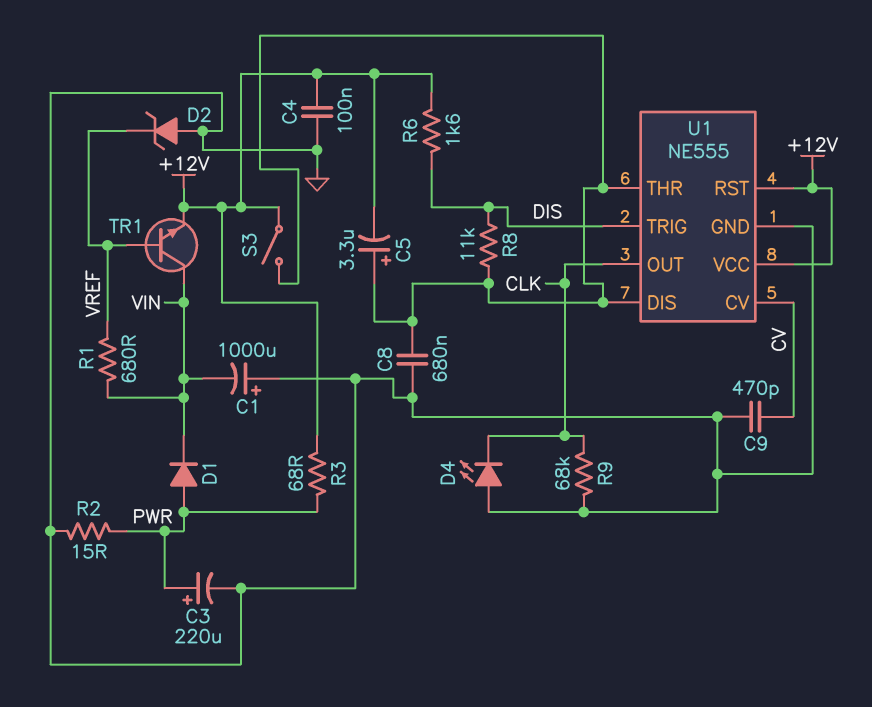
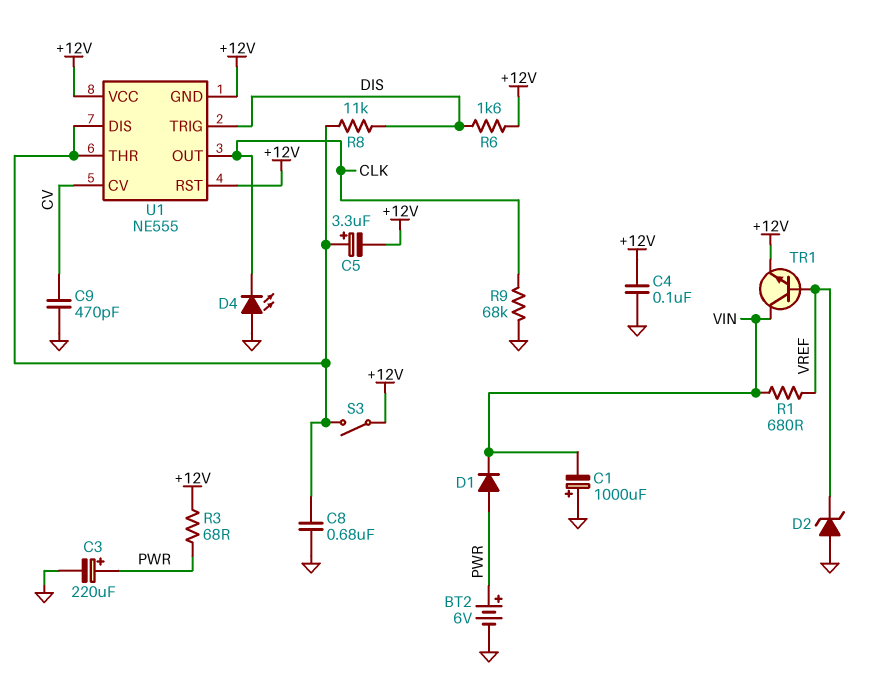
BT2: none -> 6V (plus PWR, minus GND)
R2: 15 (GND, PWR) -> none
U1 pin GND: GND -> +12V

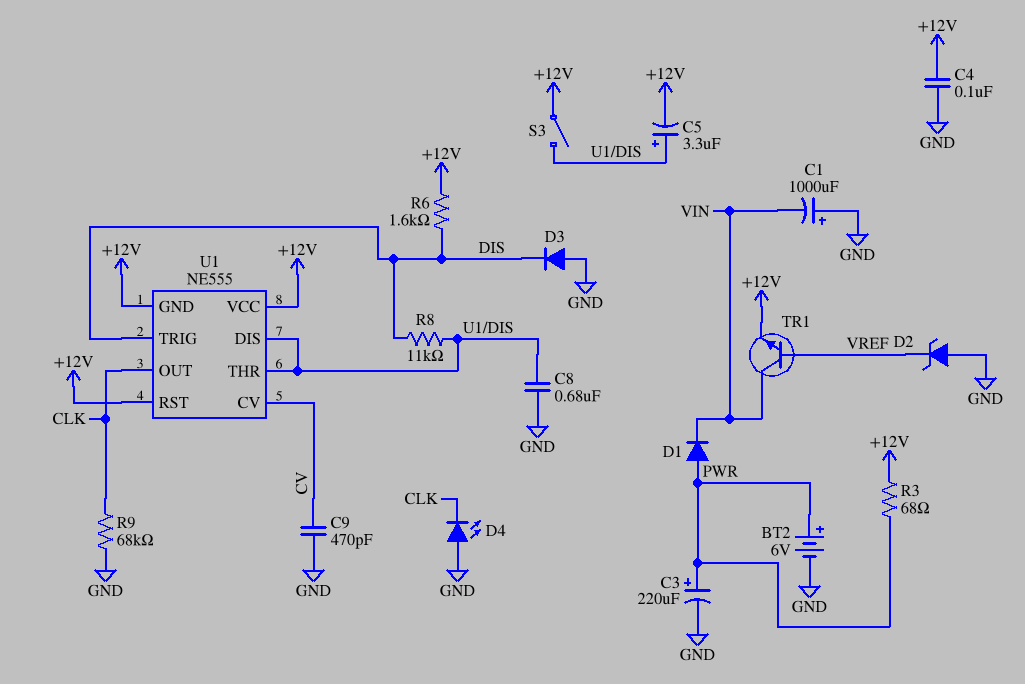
D3: none -> diode (A GND, K DIS)
R1: 680 (VIN, VREF) -> none

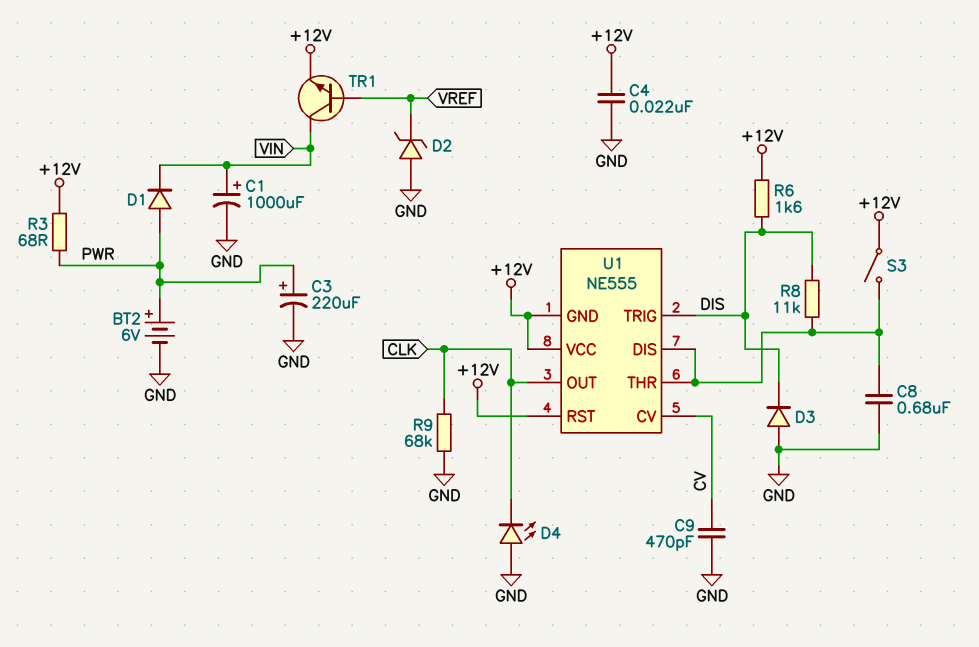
C1: 1000uF (plus GND, minus VIN) -> 1000uF (plus VIN, minus GND)
C4: 100nF (+12V, GND) -> 22nF (+12V, GND)
C5: 3.3uF (plus U1/DIS, minus +12V) -> none

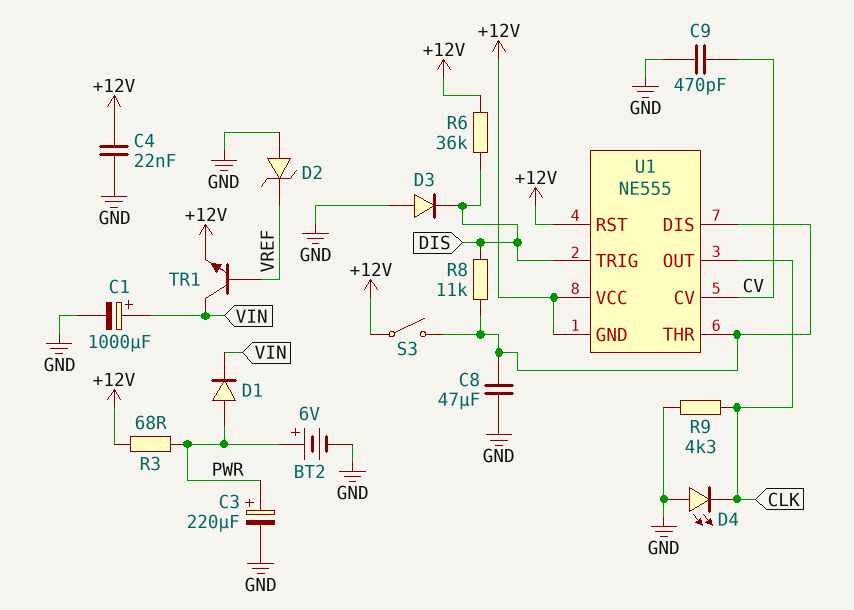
C8: 680nF (GND, U1/DIS) -> 47uF (GND, U1/DIS)
R6: 1.6k (+12V, DIS) -> 36k (+12V, DIS)
R9: 68k (CLK, GND) -> 4.3k (CLK, GND)

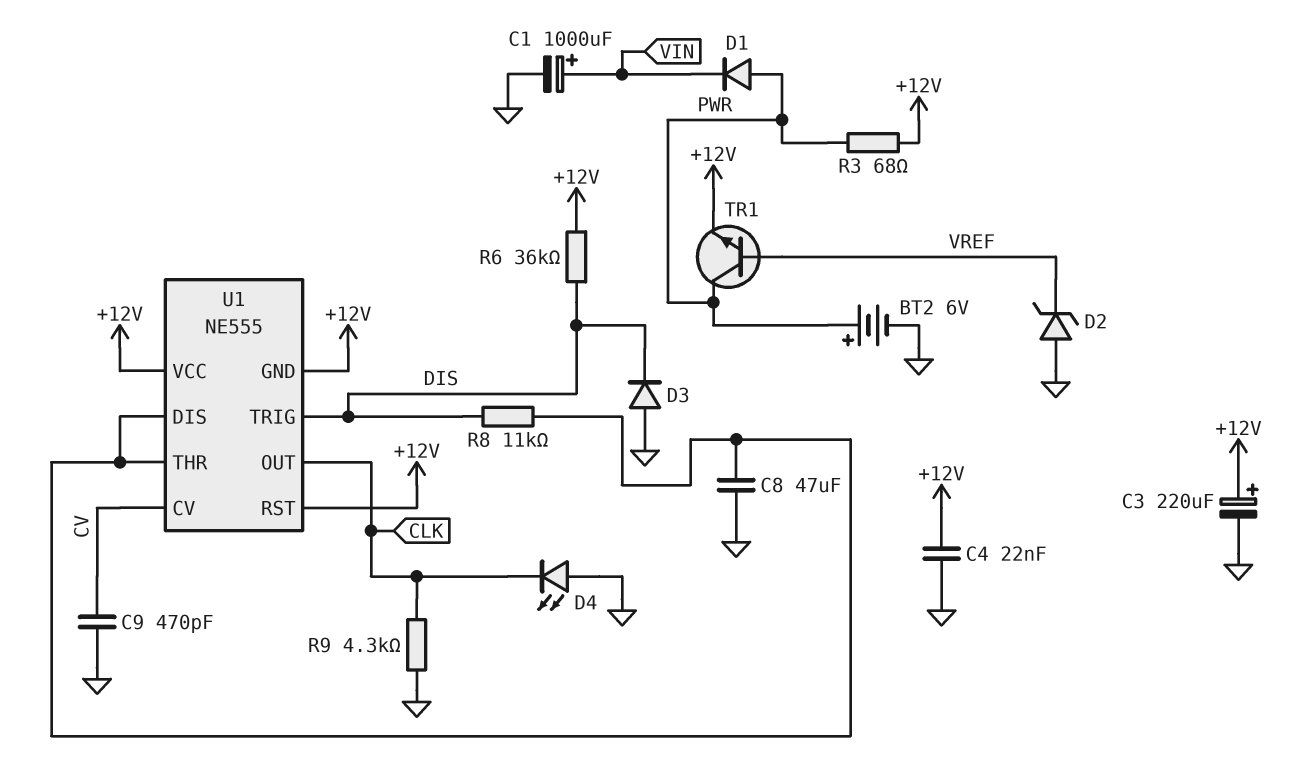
C3: 220uF (plus PWR, minus GND) -> 220uF (plus +12V, minus GND)
S3: switch (+12V, U1/DIS) -> none
TR1: NPN (B VREF, C VIN, E +12V) -> NPN (B VREF, C PWR, E +12V)

